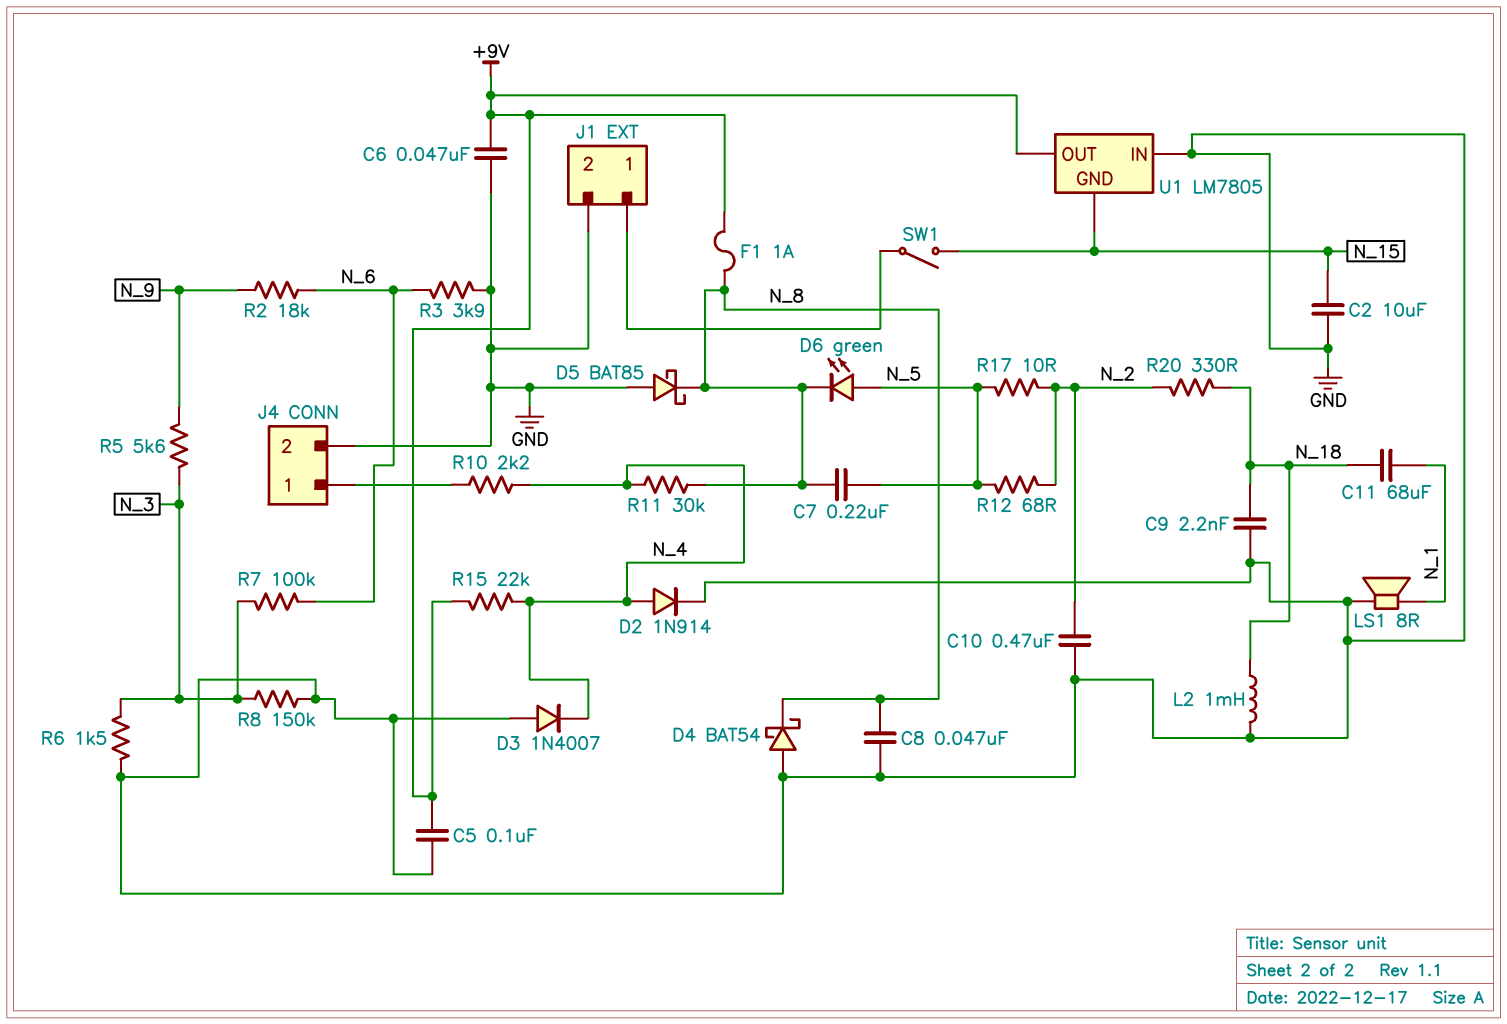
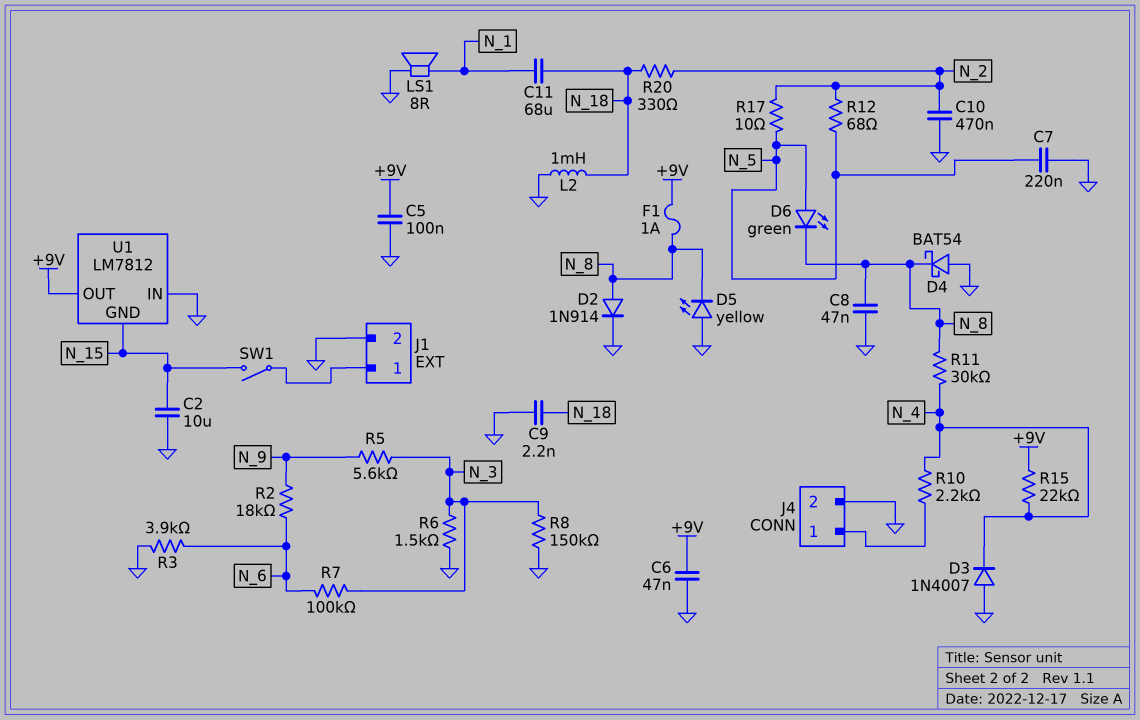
C7: 220nF (N_5, N_8) -> 220nF (GND, N_5)
D2: diode 1N914 (A N_4, K GND) -> diode 1N914 (A N_8, K GND)
D5: schottky BAT85 (A GND, K N_8) -> LED yellow (A GND, K N_8)
U1: LM7805 -> LM7812

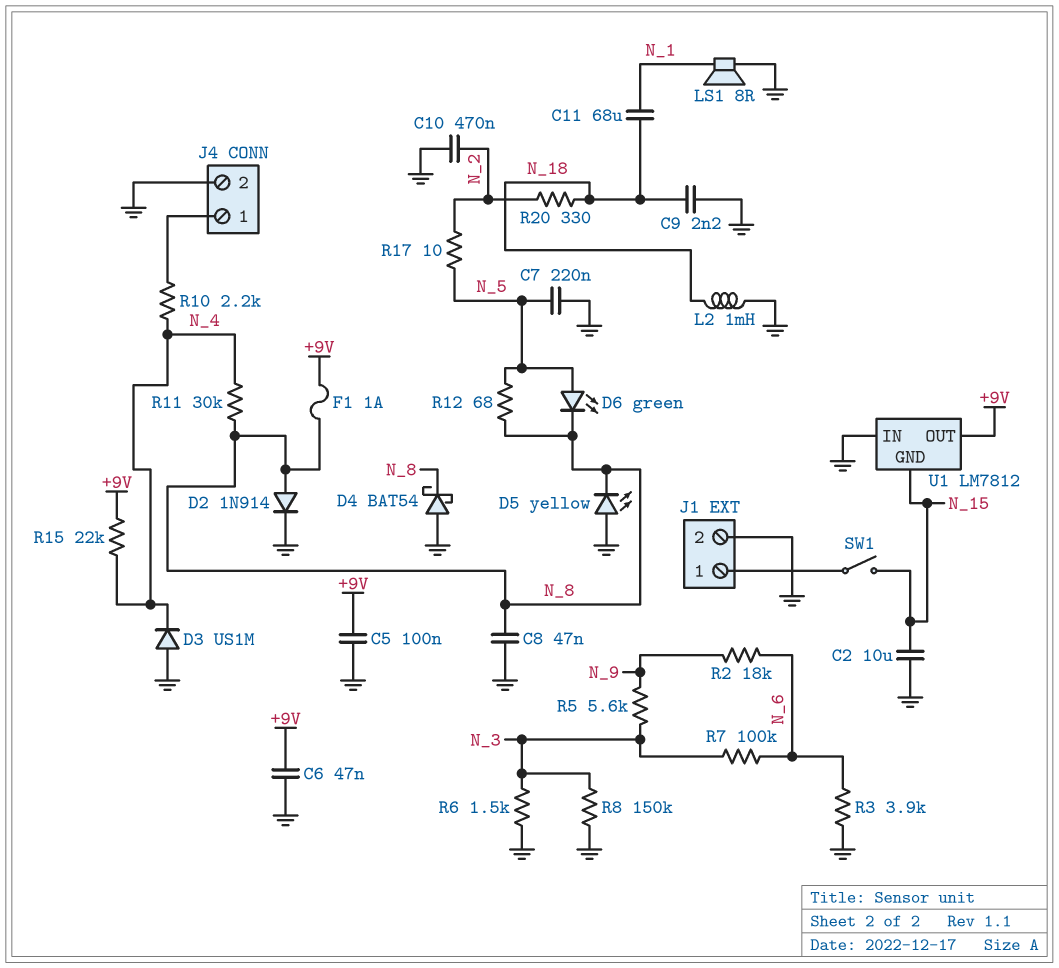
D3: diode 1N4007 (A GND, K N_4) -> diode US1M (A GND, K N_4)
R12: 68 (N_2, N_5) -> 68 (N_5, N_8)

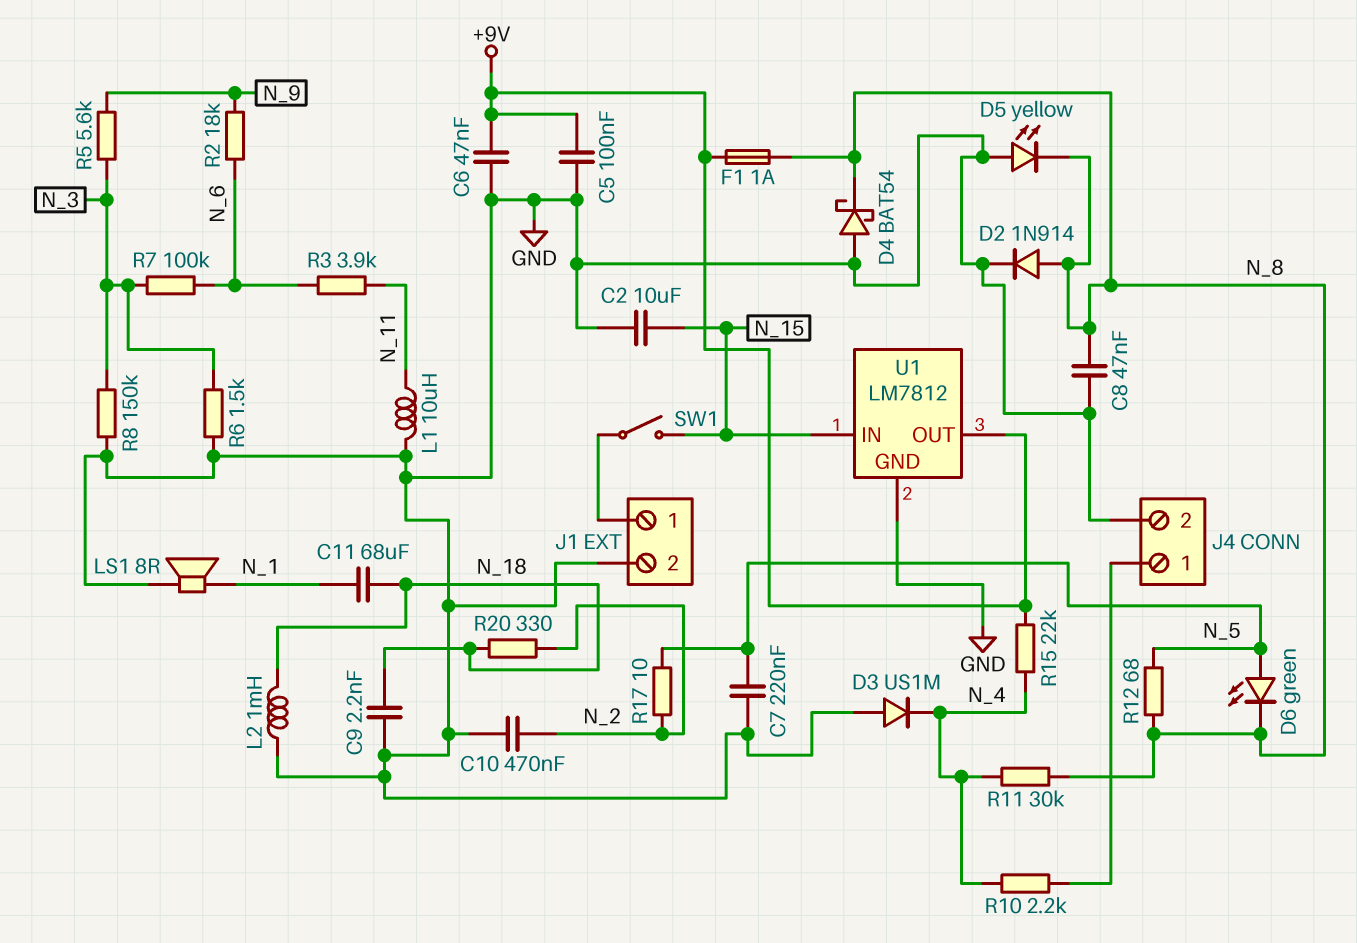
L1: none -> 10uH (GND, N_11)
R3: 3.9k (GND, N_6) -> 3.9k (N_6, N_11)
U1 pin GND: N_15 -> GND
U1 pin IN: GND -> N_15

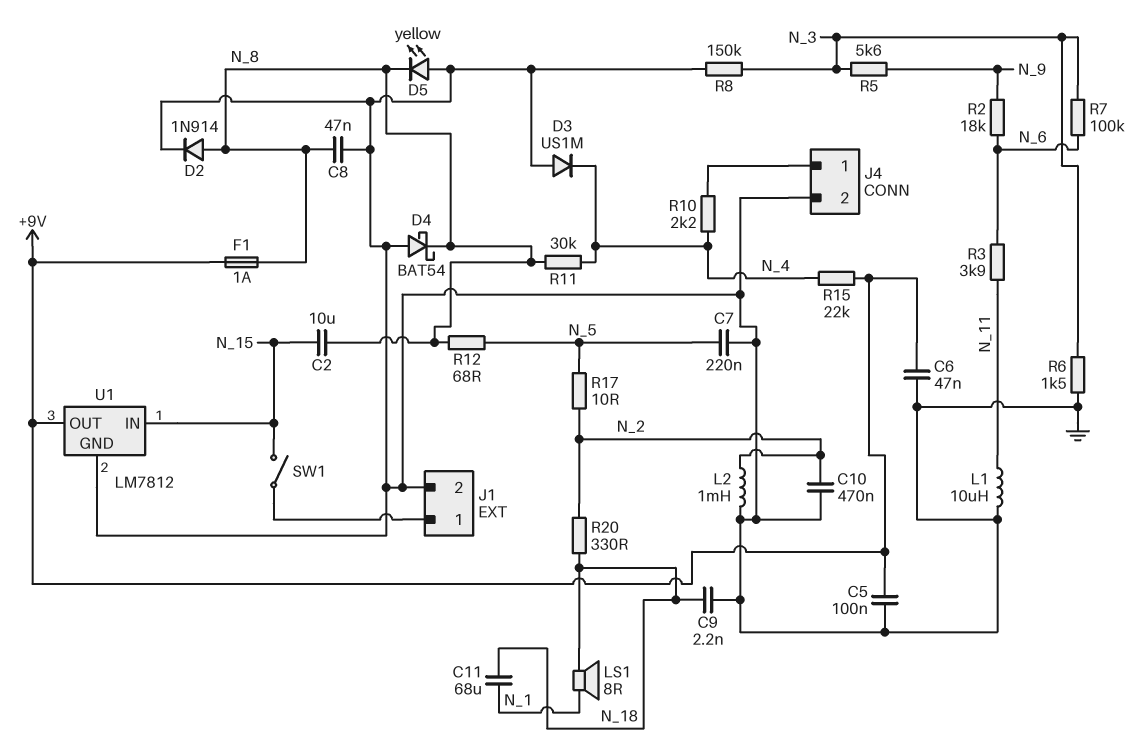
C2: 10uF (GND, N_15) -> 10uF (N_8, N_15)
D6: LED green (A N_5, K N_8) -> none
L2: 1mH (GND, N_18) -> 1mH (GND, N_2)
LS1: speaker 8R (GND, N_1) -> speaker 8R (N_1, N_18)

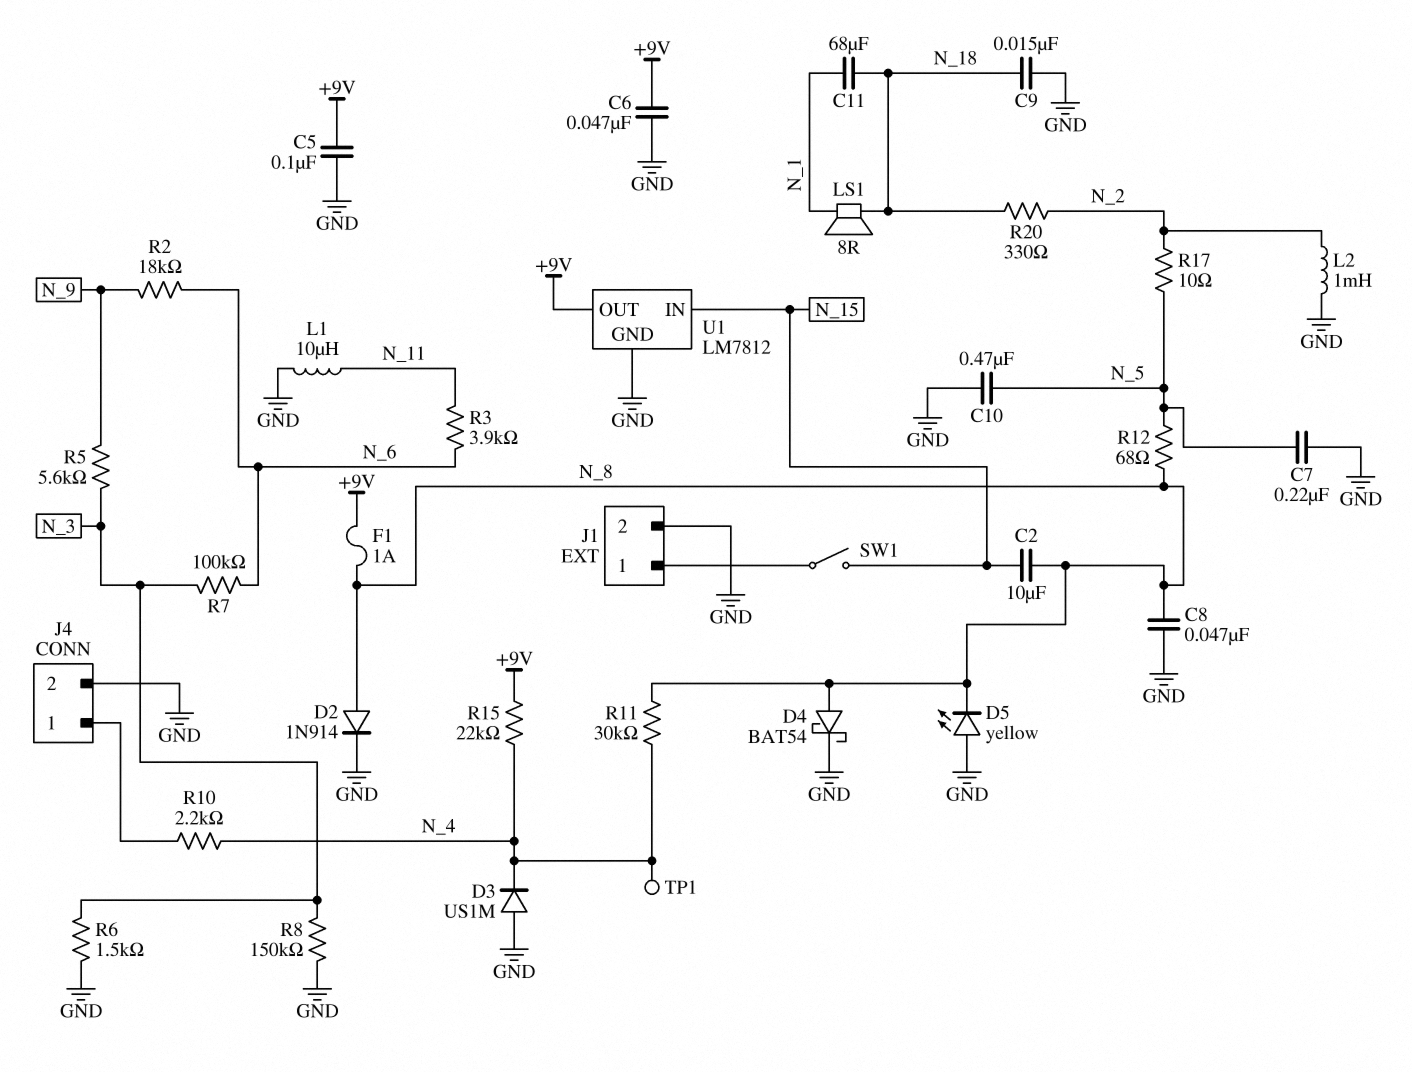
C9: 2.2nF (GND, N_18) -> 15nF (GND, N_18)
C10: 470nF (GND, N_2) -> 470nF (GND, N_5)
D4: schottky BAT54 (A GND, K N_8) -> schottky BAT54 (A N_8, K GND)
TP1: none -> test point (N_4)

